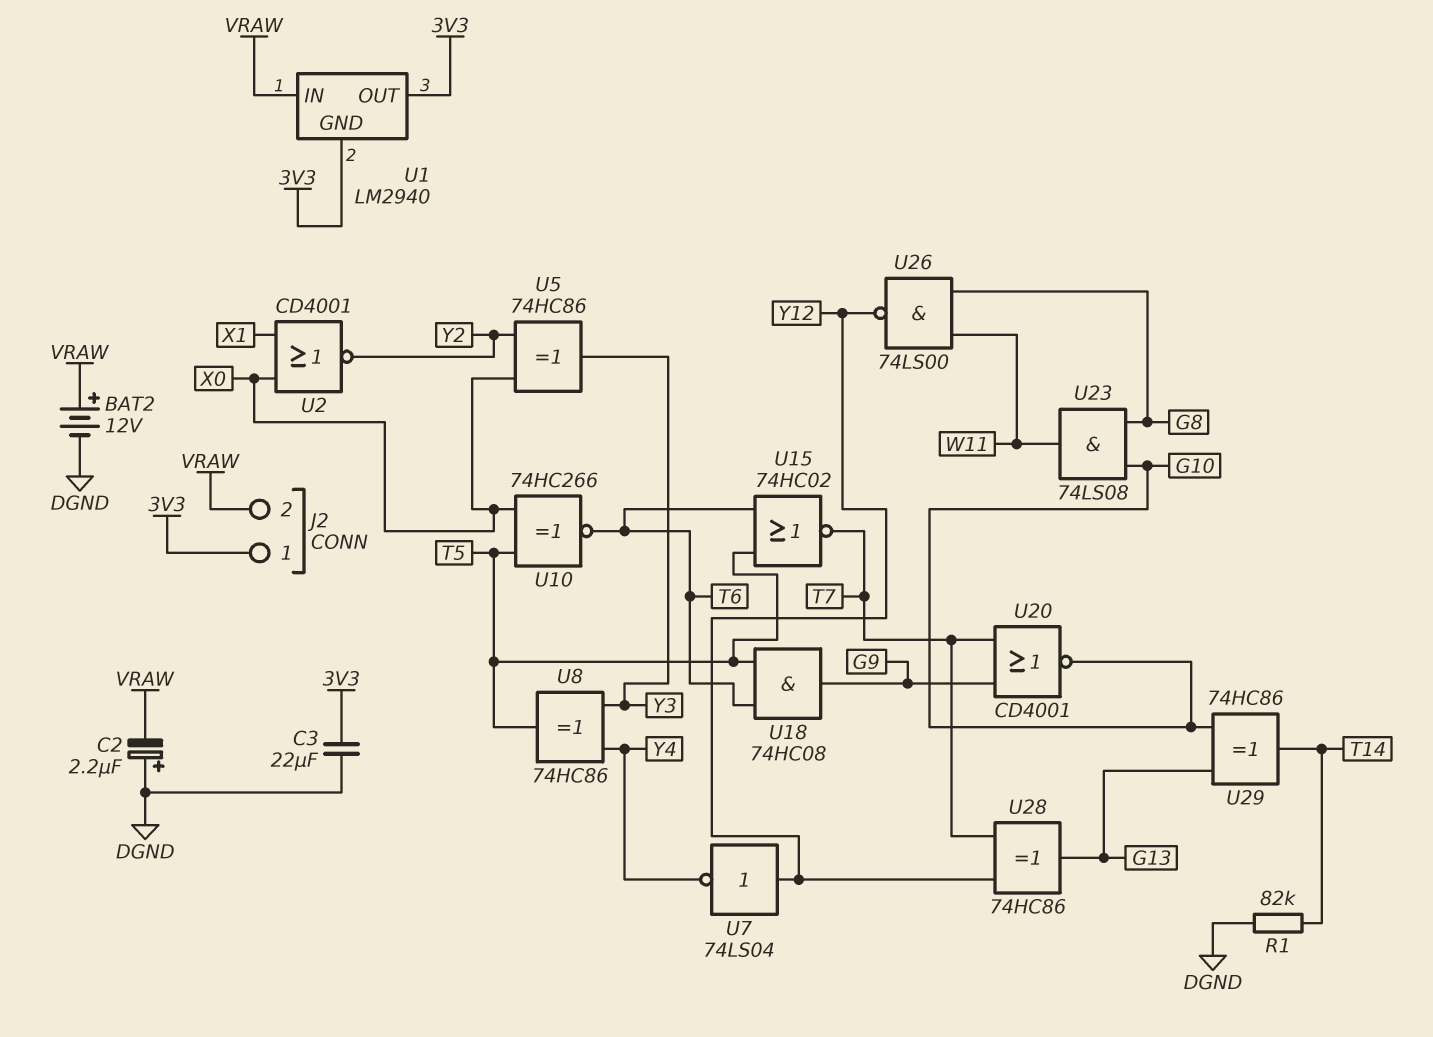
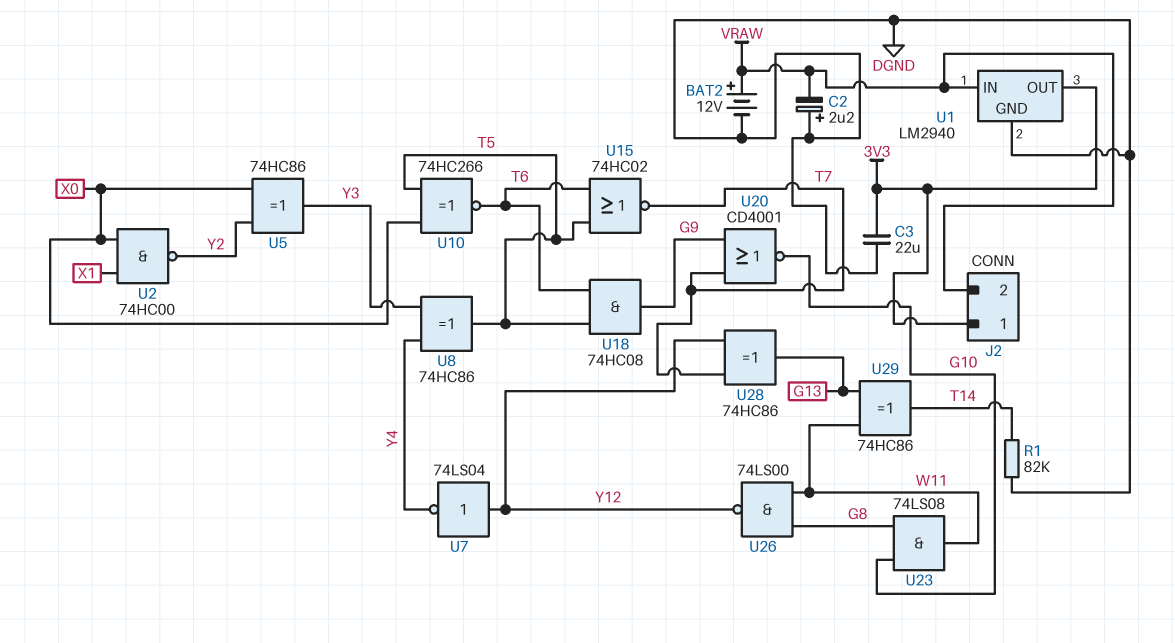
U1 pin GND: 3V3 -> DGND
U2: NOR CD4001 (in X0, in X1, out Y2) -> NAND 74HC00 (in X0, in X1, out Y2)
U29: XOR 74HC86 (in G10, in G13, out T14) -> XOR 74HC86 (in G13, in W11, out T14)

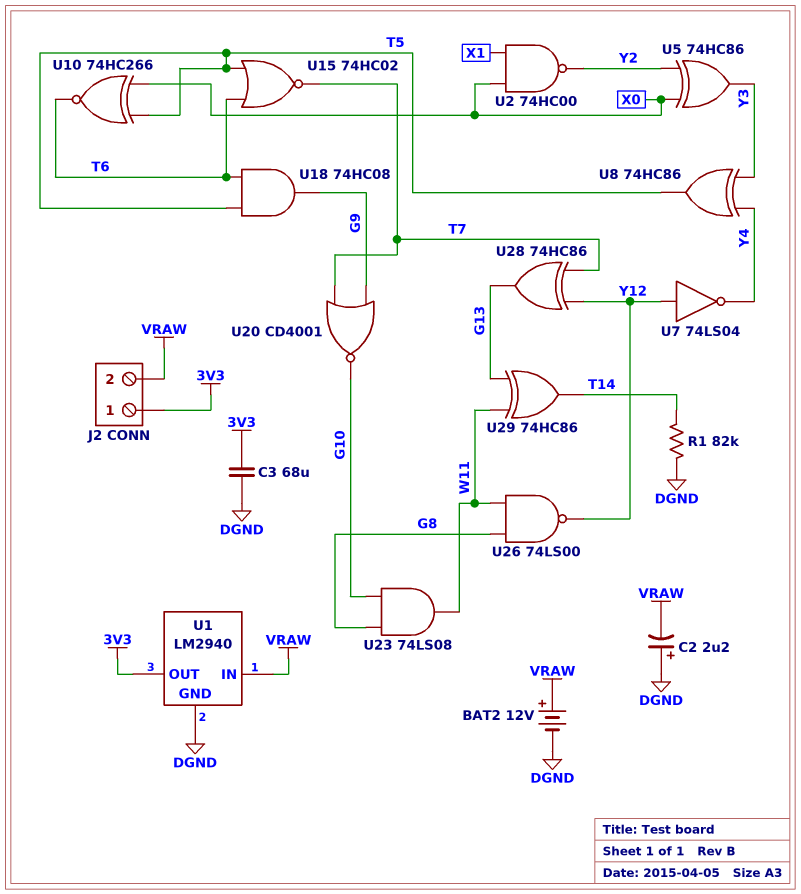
C3: 22uF (3V3, DGND) -> 68uF (3V3, DGND)

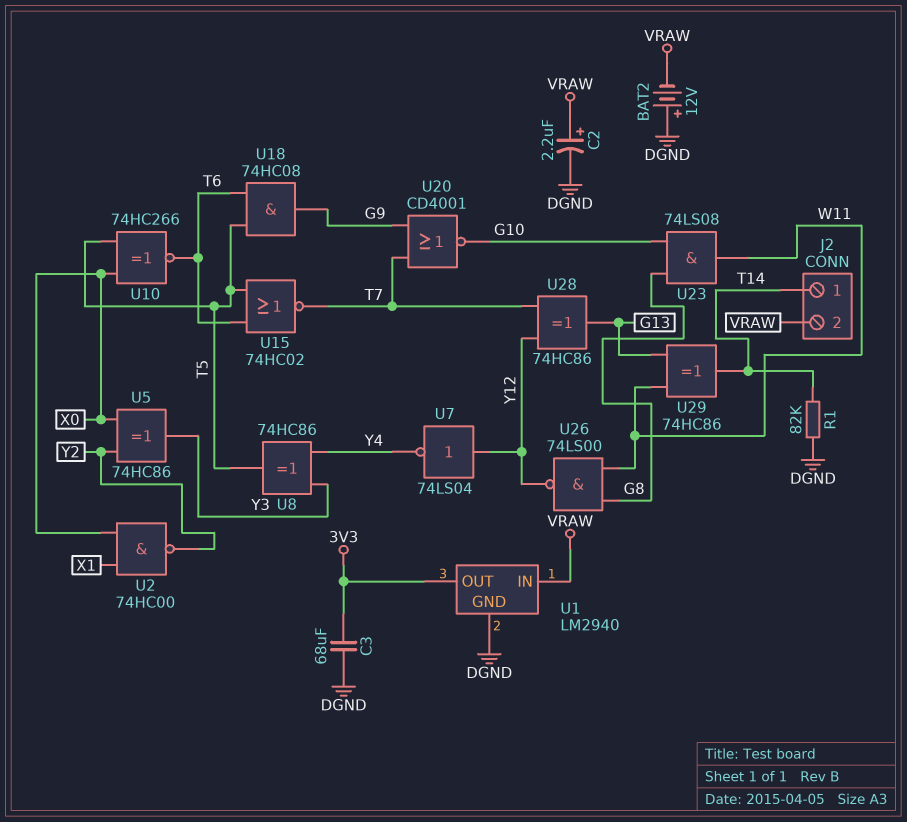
BAT2: 12V (plus VRAW, minus DGND) -> 12V (plus DGND, minus VRAW)
C2: 2.2uF (plus DGND, minus VRAW) -> 2.2uF (plus VRAW, minus DGND)
J2 pin 1: 3V3 -> T14

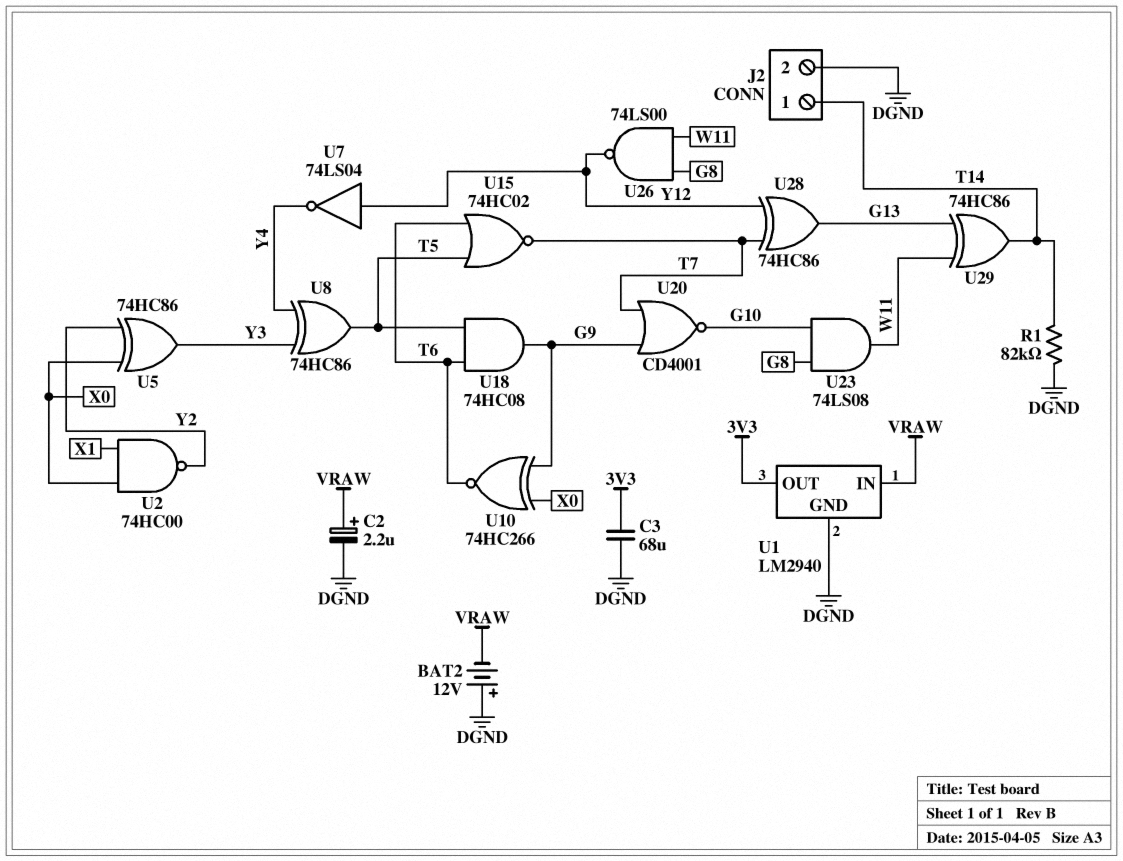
J2 pin 2: VRAW -> DGND
U10: XNOR 74HC266 (in T5, in X0, out T6) -> XNOR 74HC266 (in G9, in X0, out T6)

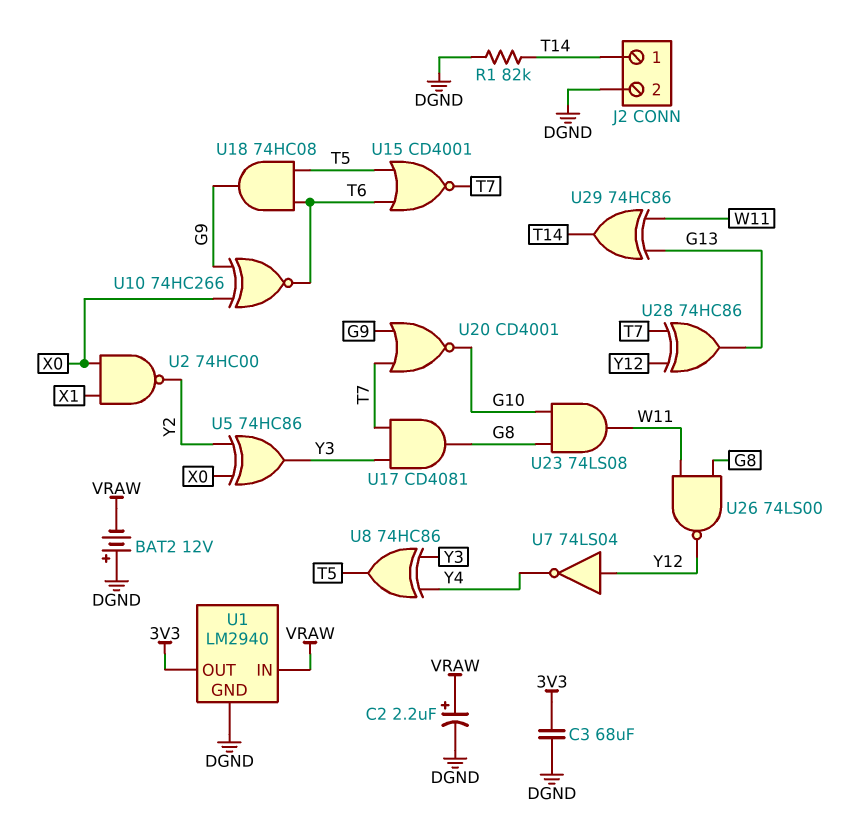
U15: NOR 74HC02 (in T5, in T6, out T7) -> NOR CD4001 (in T5, in T6, out T7)
U17: none -> AND CD4081 (in T7, in Y3, out G8)

